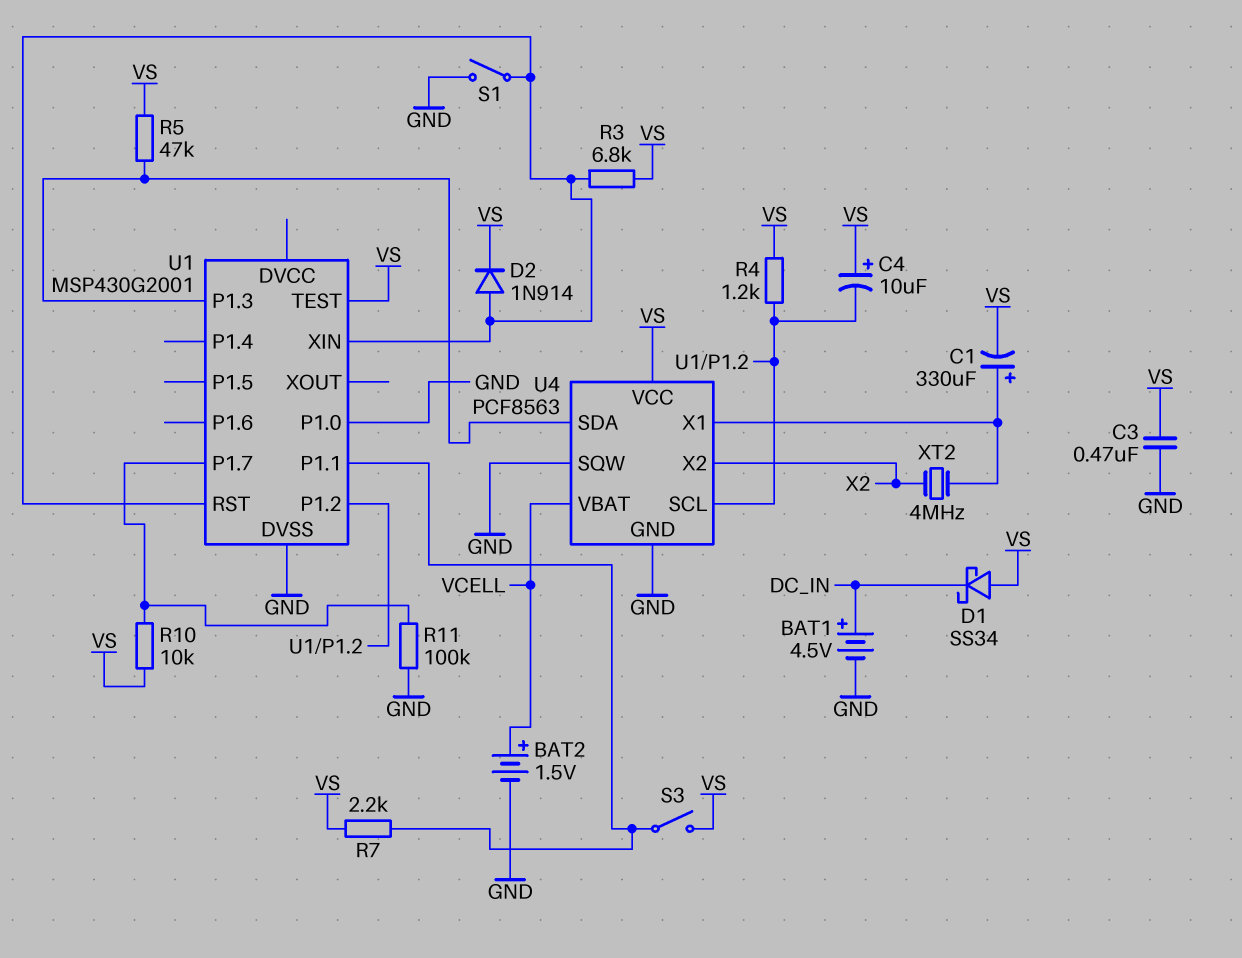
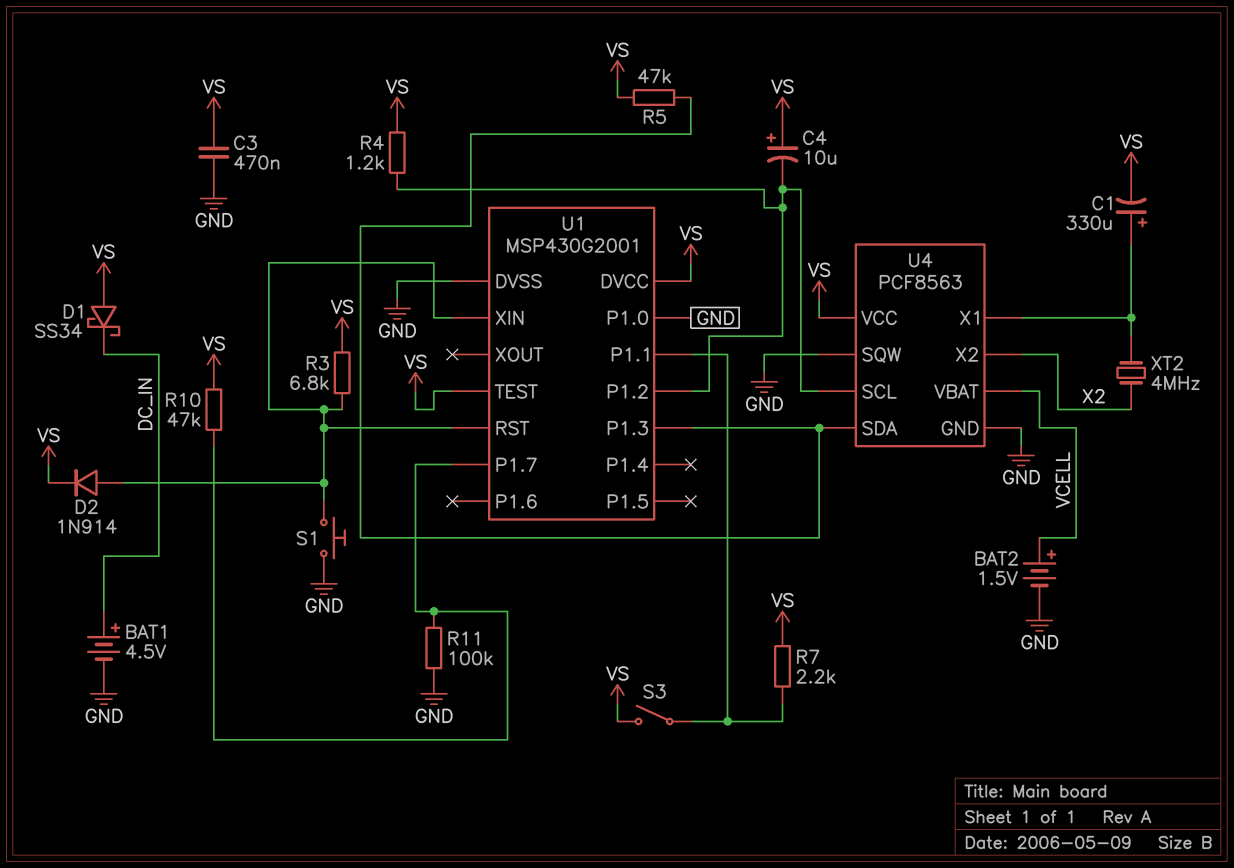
R10: 10k (U1/P1.7, VS) -> 47k (U1/P1.7, VS)
S1: switch (GND, U1/RST) -> button (GND, U1/RST)
U1 pin DVCC: none -> VS

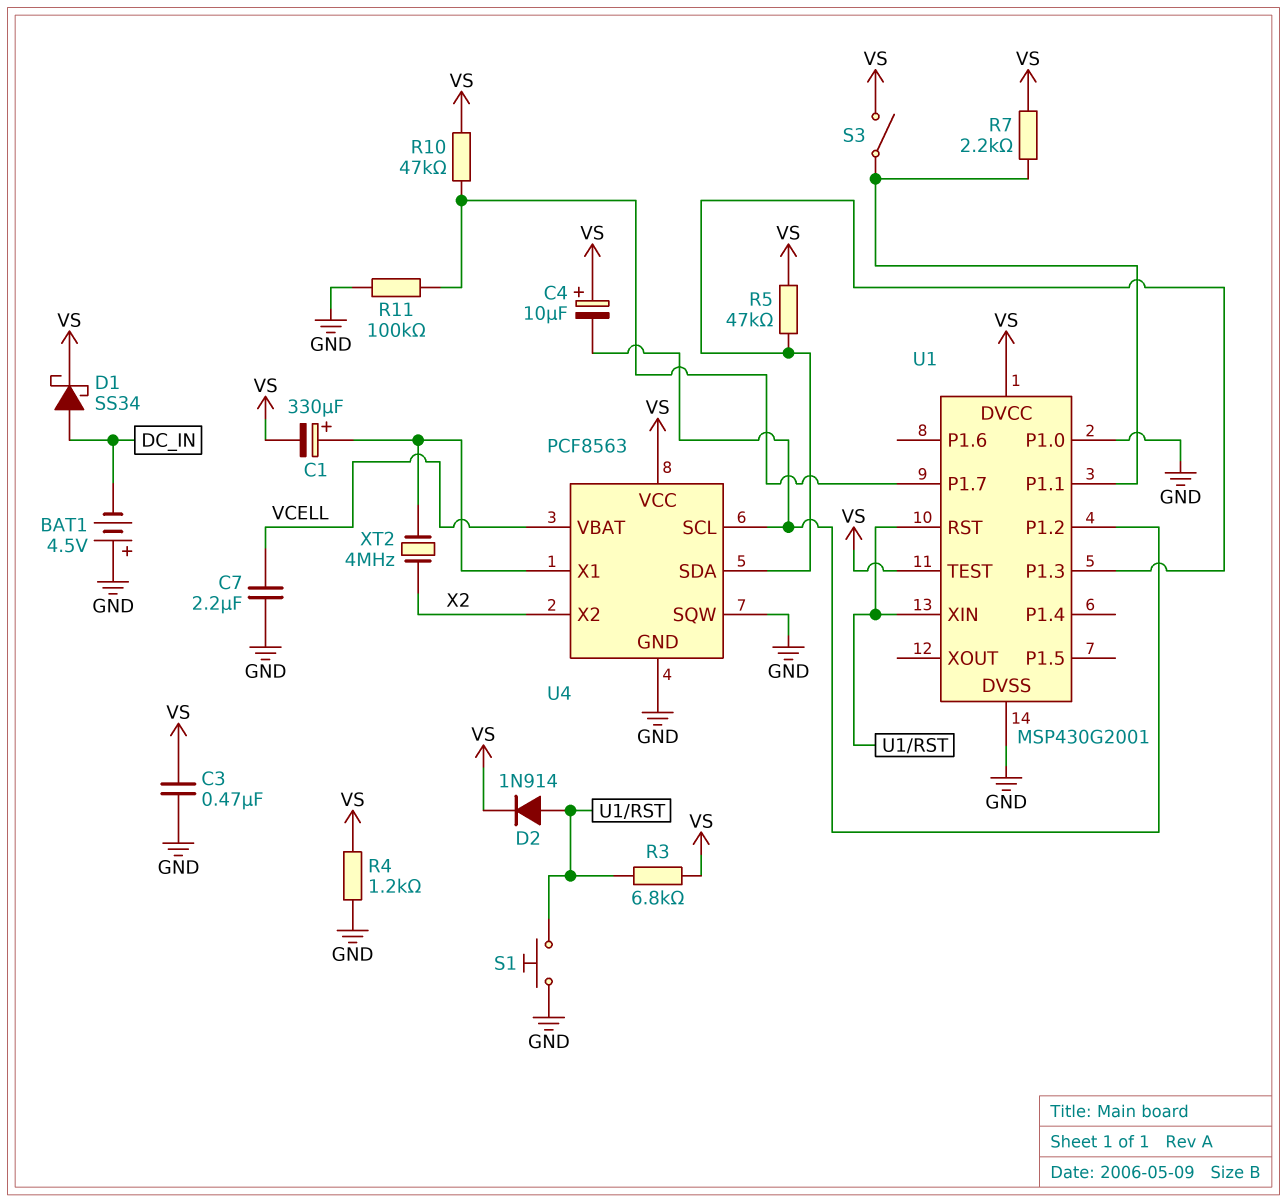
BAT1: 4.5V (plus DC_IN, minus GND) -> 4.5V (plus GND, minus DC_IN)
BAT2: 1.5V (plus VCELL, minus GND) -> none
C7: none -> 2.2uF (GND, VCELL)
D1: schottky SS34 (A VS, K DC_IN) -> schottky SS34 (A DC_IN, K VS)
R4: 1.2k (U1/P1.2, VS) -> 1.2k (GND, VS)

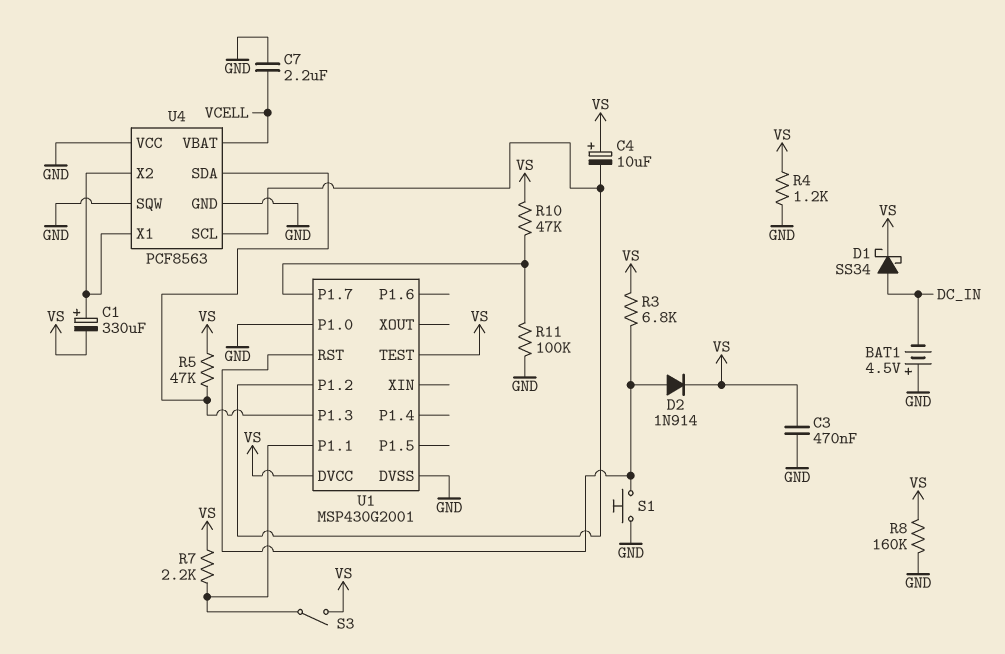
R8: none -> 160k (GND, VS)
U1 pin XIN: U1/RST -> none
U4 pin VCC: VS -> GND
U4 pin X2: X2 -> U4/X1
XT2: 4MHz (U4/X1, X2) -> none

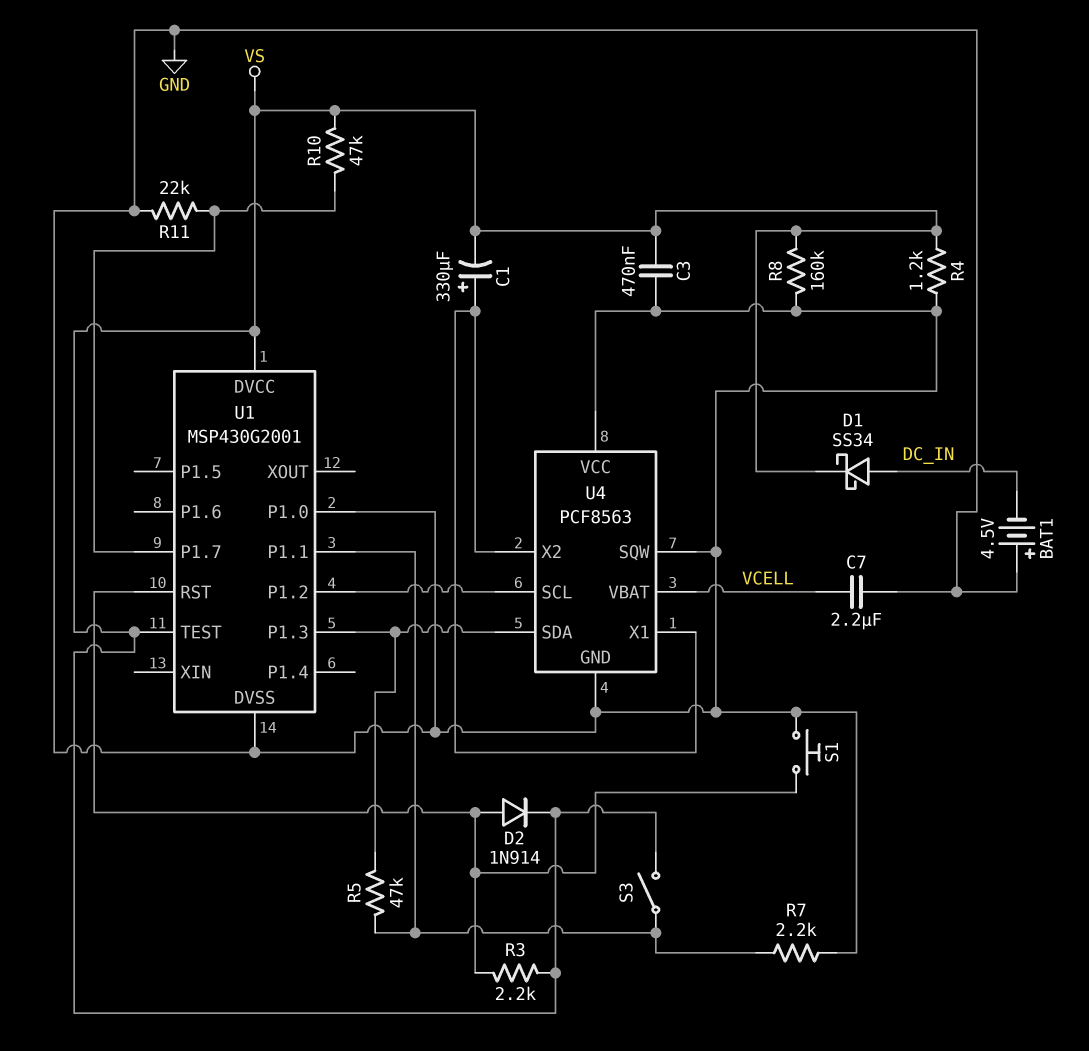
C4: 10uF (plus VS, minus U1/P1.2) -> none
R3: 6.8k (U1/RST, VS) -> 2.2k (U1/RST, VS)
R5: 47k (U1/P1.3, VS) -> 47k (U1/P1.1, U1/P1.3)
R7: 2.2k (U1/P1.1, VS) -> 2.2k (GND, U1/P1.1)
R11: 100k (GND, U1/P1.7) -> 22k (GND, U1/P1.7)

